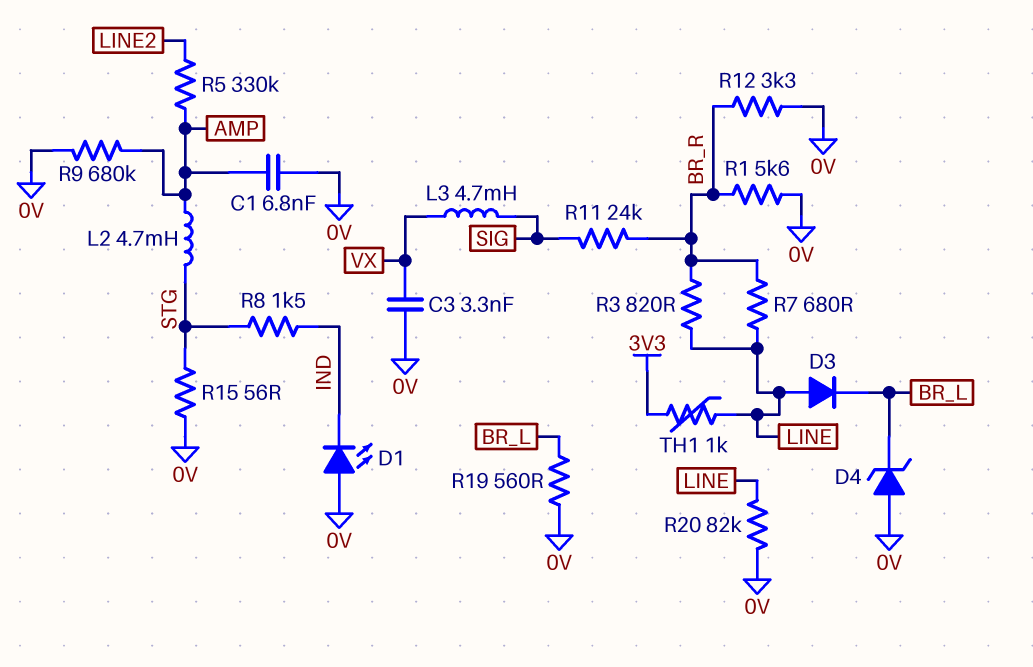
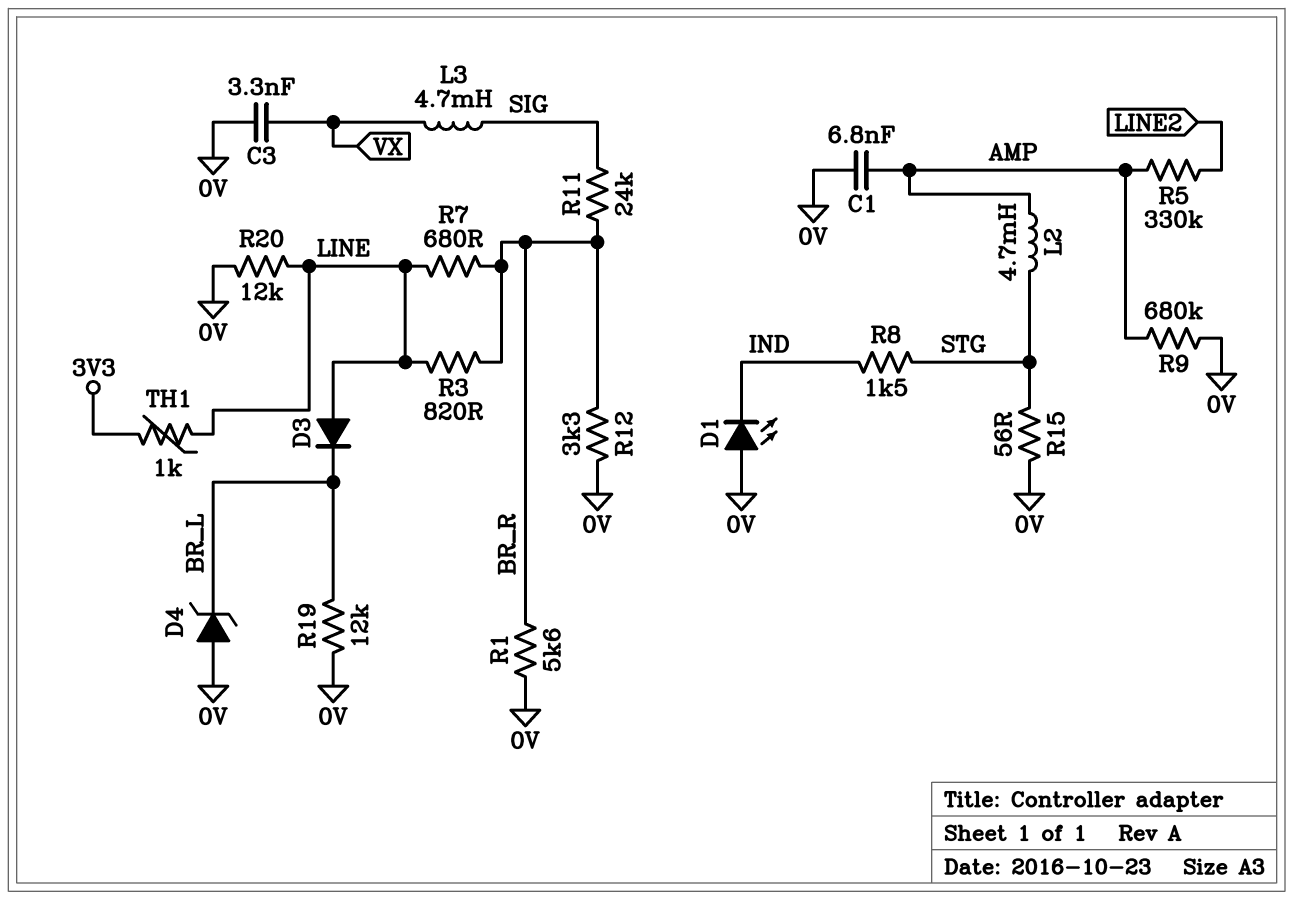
R19: 560 (0V, BR_L) -> 12k (0V, BR_L)
R20: 82k (0V, LINE) -> 12k (0V, LINE)

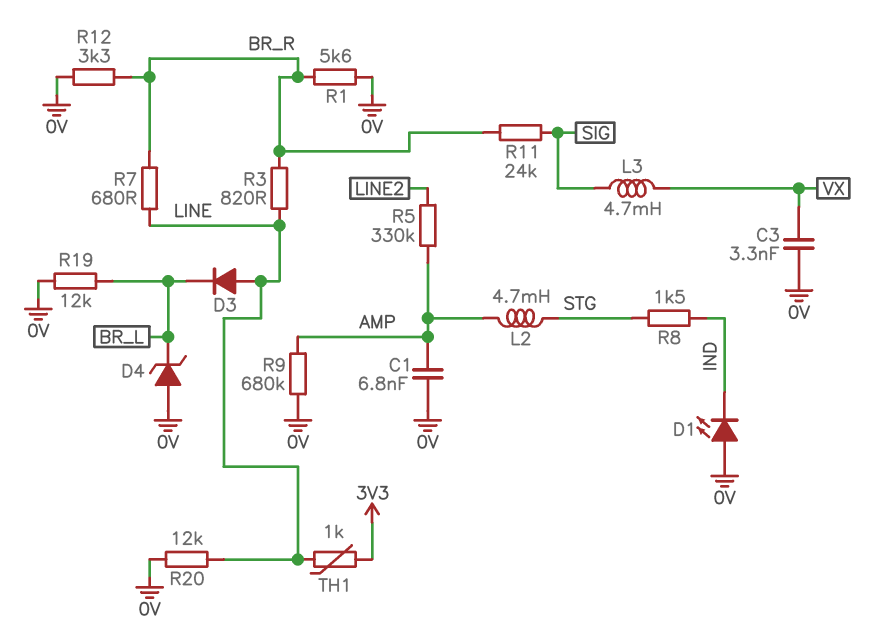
R15: 56 (0V, STG) -> none

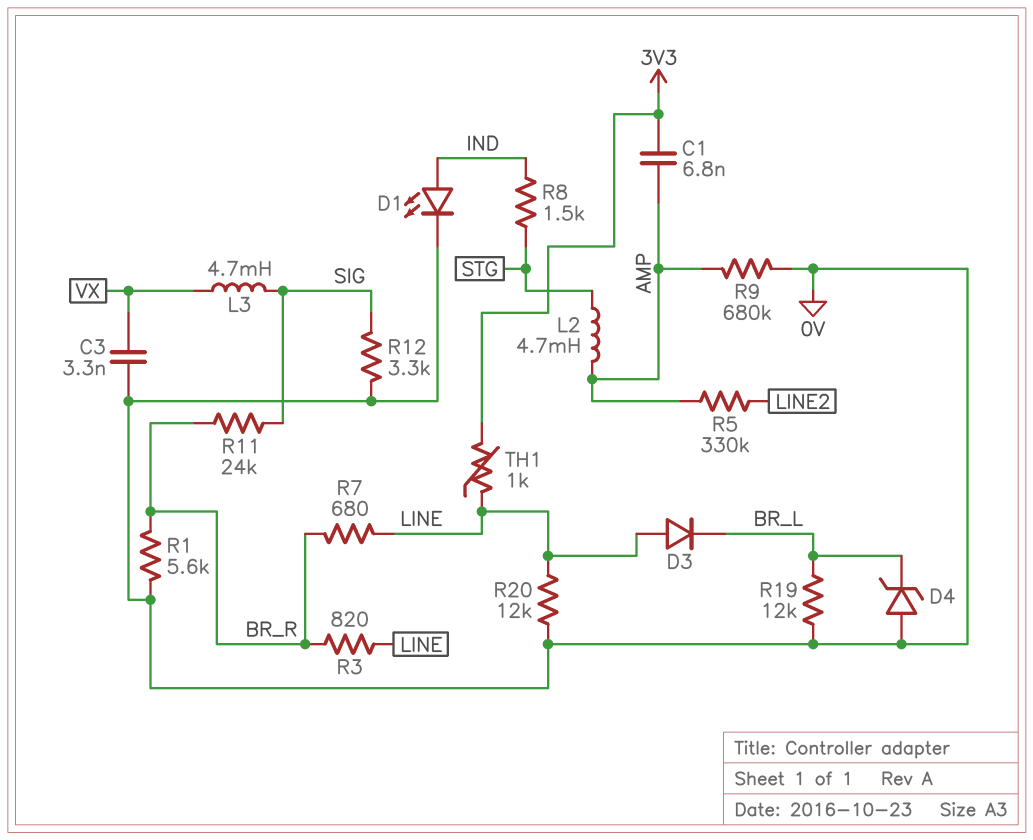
C1: 6.8nF (0V, AMP) -> 6.8nF (3V3, AMP)
D1: LED (A 0V, K IND) -> LED (A IND, K 0V)
R12: 3.3k (0V, BR_R) -> 3.3k (0V, SIG)

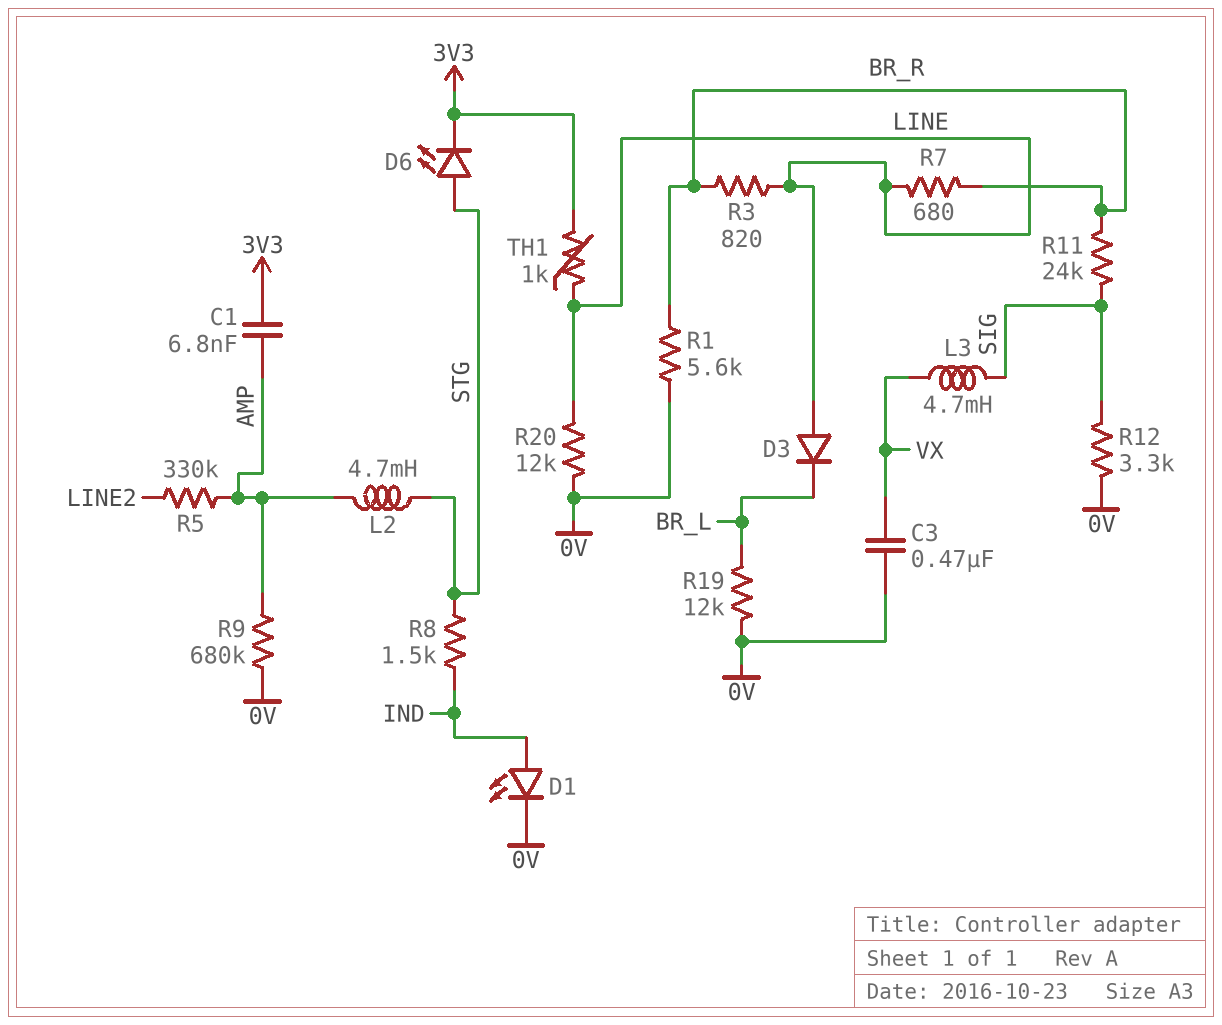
C3: 3.3nF (0V, VX) -> 470nF (0V, VX)
D4: zener (A 0V, K BR_L) -> none
D6: none -> LED (A STG, K 3V3)

